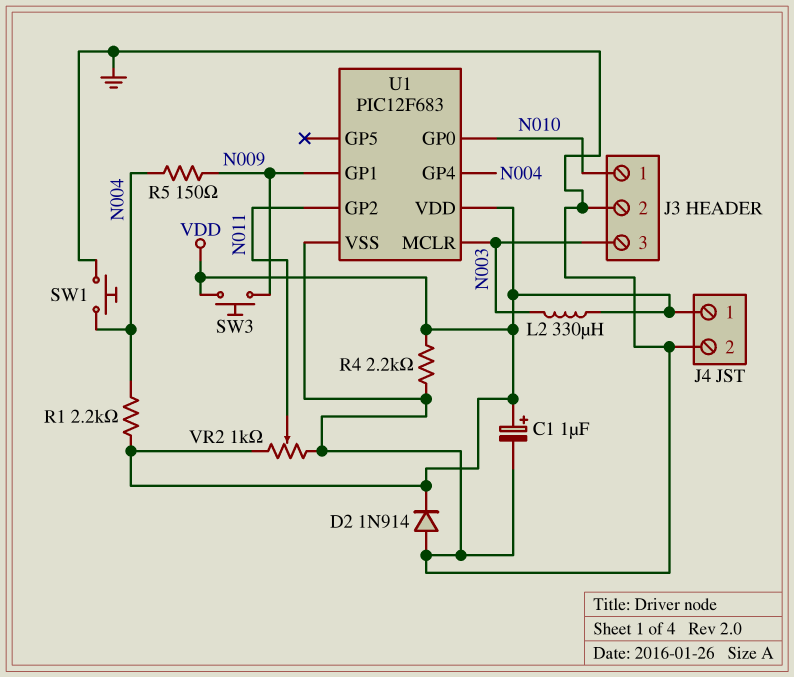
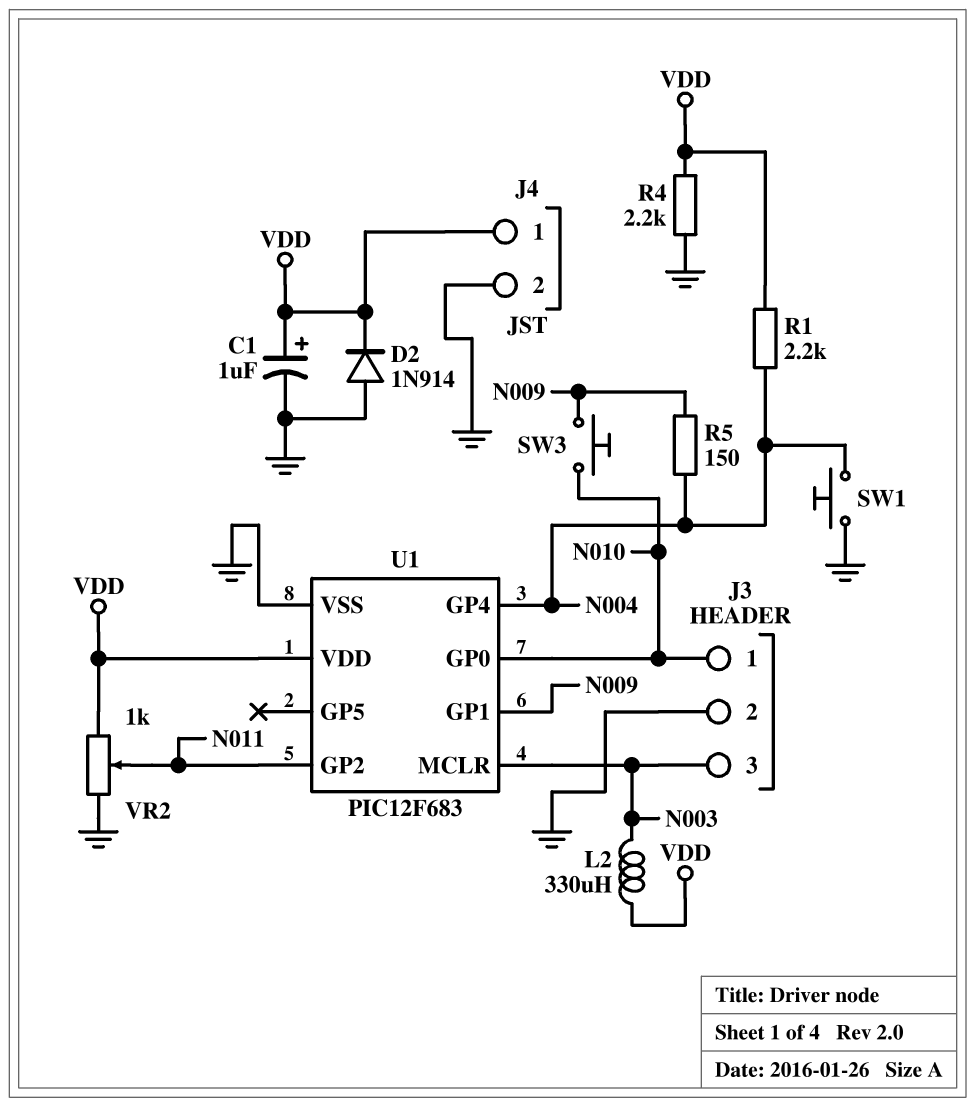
SW3: button (N009, VDD) -> button (N009, N010)

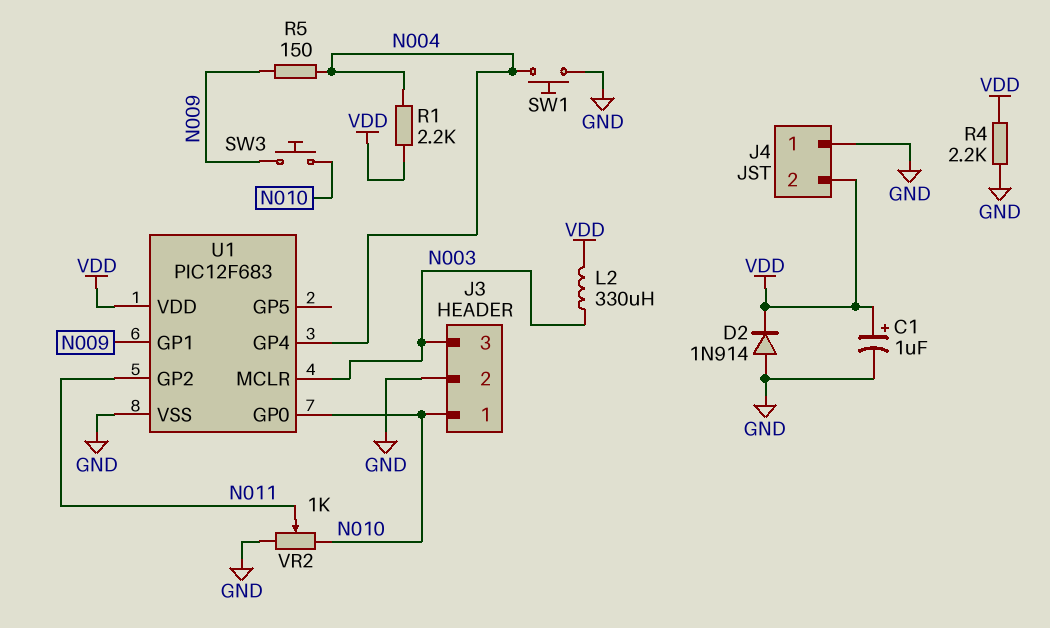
J4 pin 1: VDD -> GND
J4 pin 2: GND -> VDD
VR2: 1k (GND, VDD, wiper N011) -> 1k (GND, N010, wiper N011)

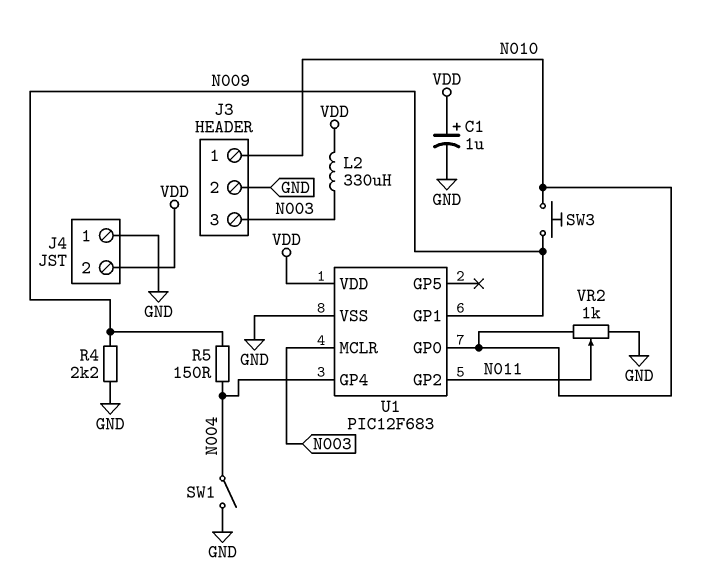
D2: diode 1N914 (A GND, K VDD) -> none
R1: 2.2k (N004, VDD) -> none
R4: 2.2k (GND, VDD) -> 2.2k (GND, N009)
SW1: button (GND, N004) -> switch (GND, N004)

